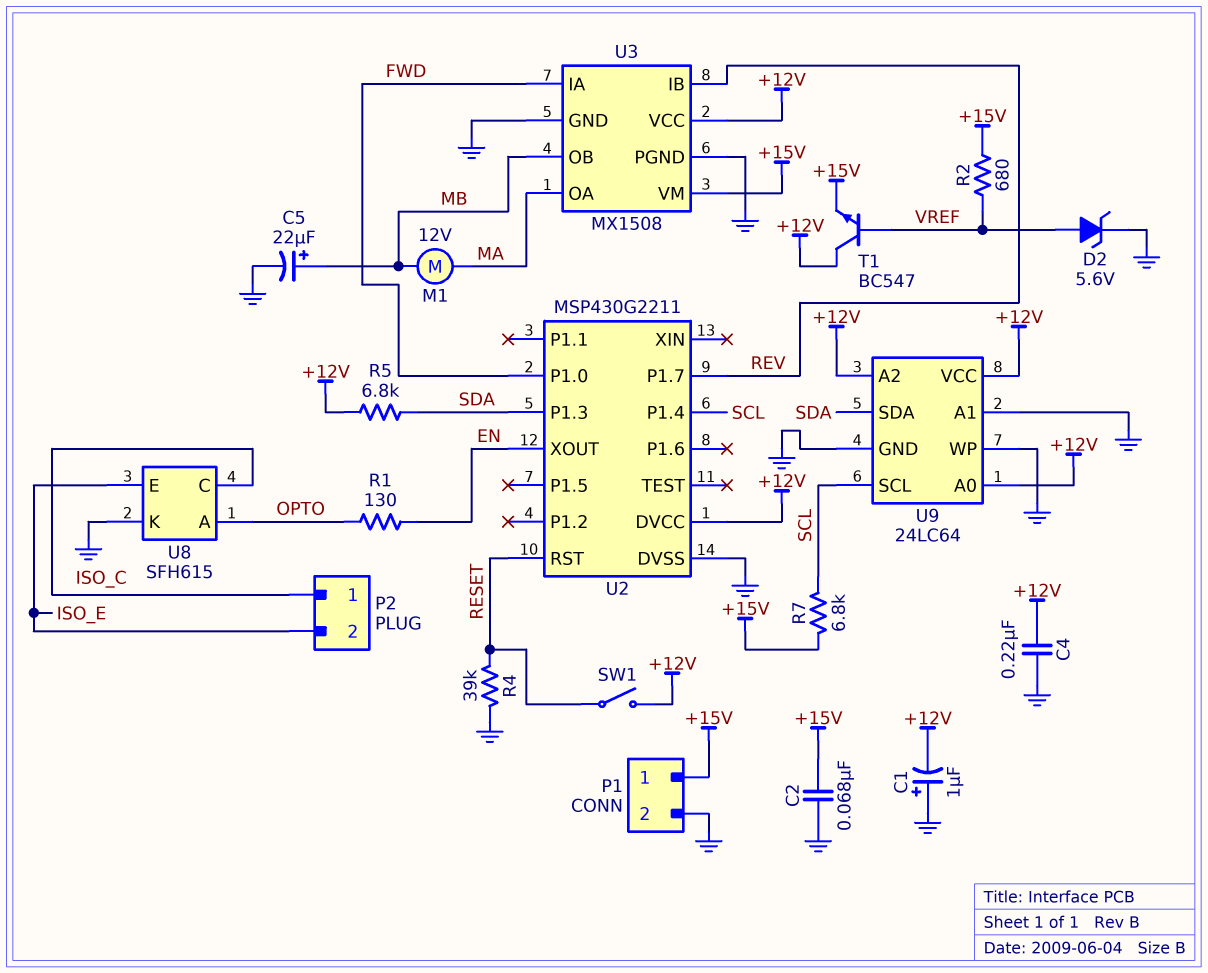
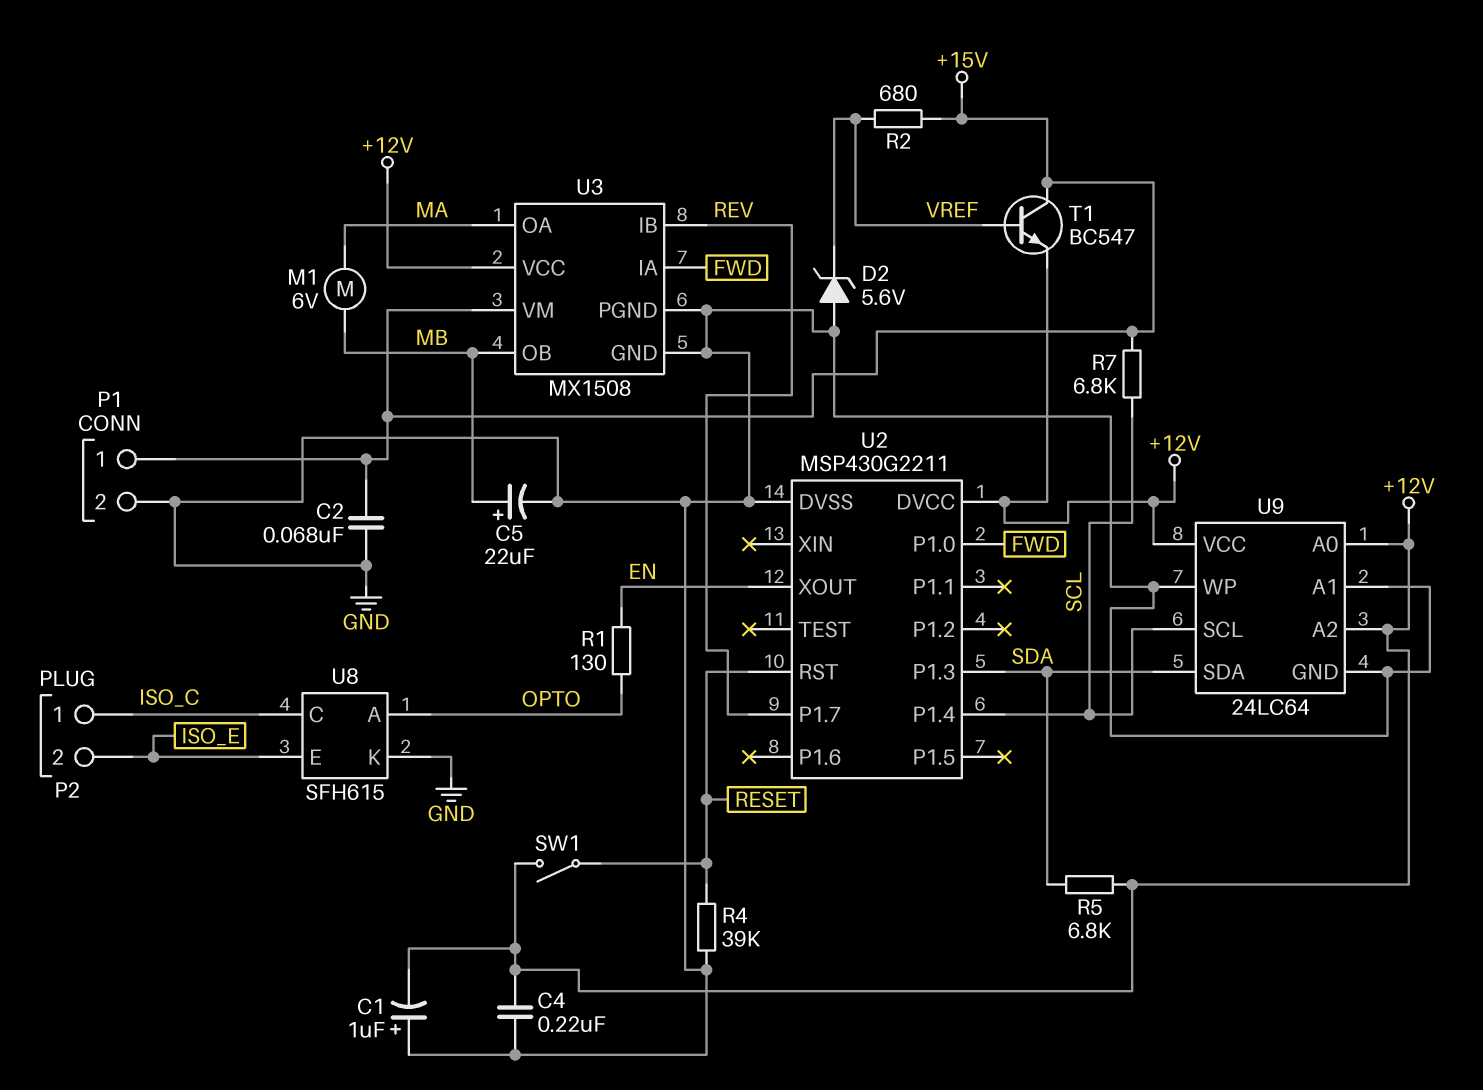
D2: zener 5.6V (A VREF, K GND) -> zener 5.6V (A GND, K VREF)
M1: motor 12V (MA, MB) -> motor 6V (MA, MB)
T1: NPN BC547 (B VREF, C +12V, E +15V) -> NPN BC547 (B VREF, C +15V, E +12V)

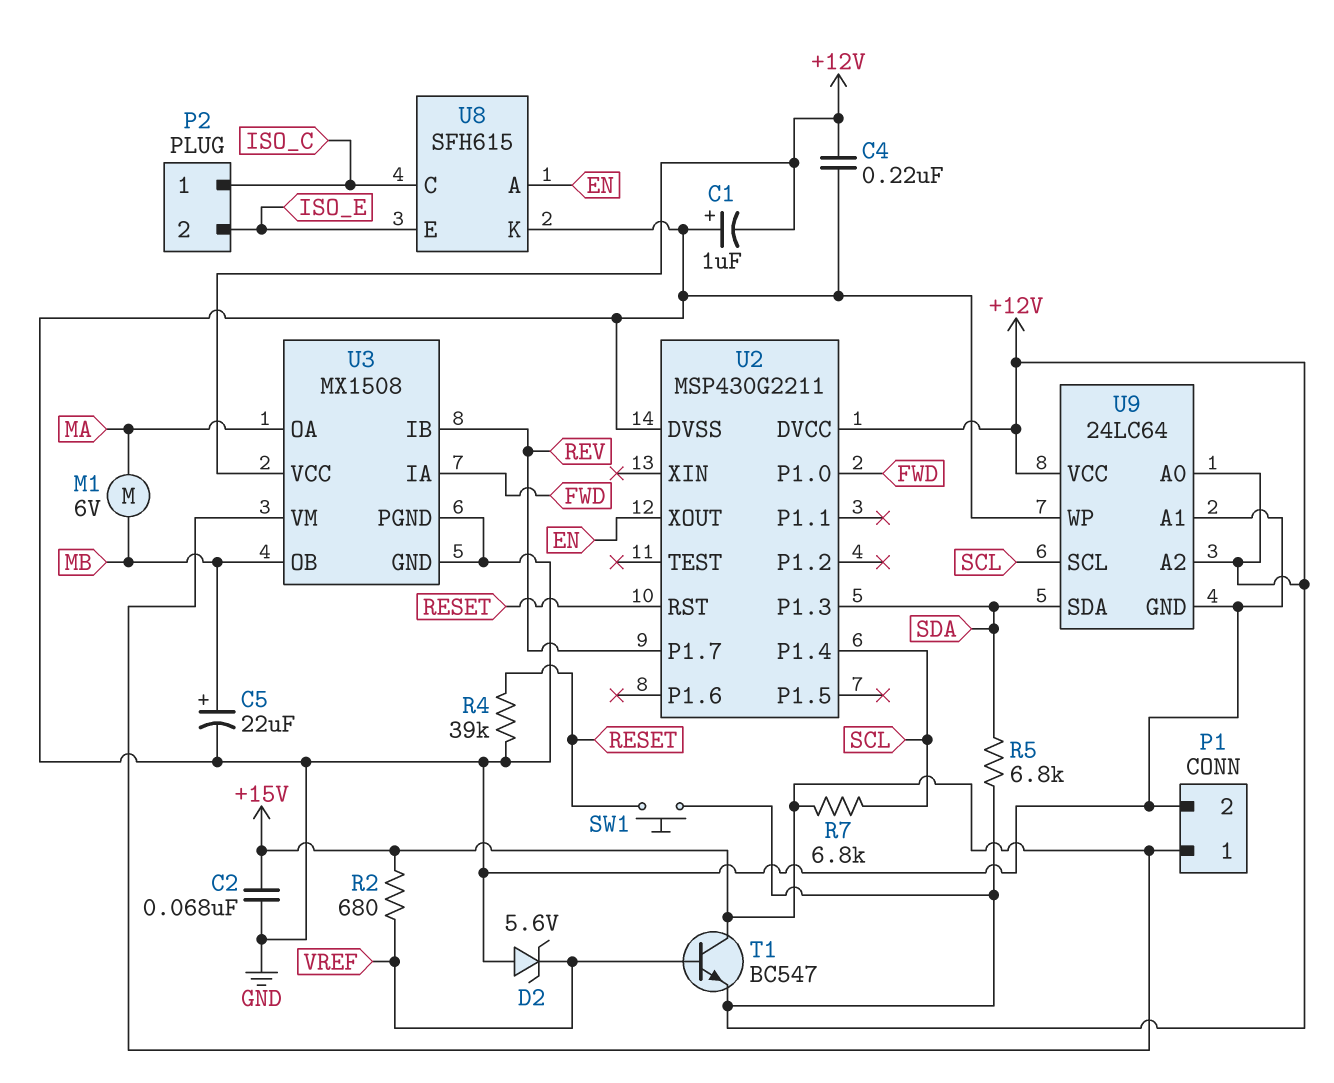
R1: 130 (EN, OPTO) -> none
SW1: switch (+12V, RESET) -> button (+12V, RESET)
U8 pin A: OPTO -> EN

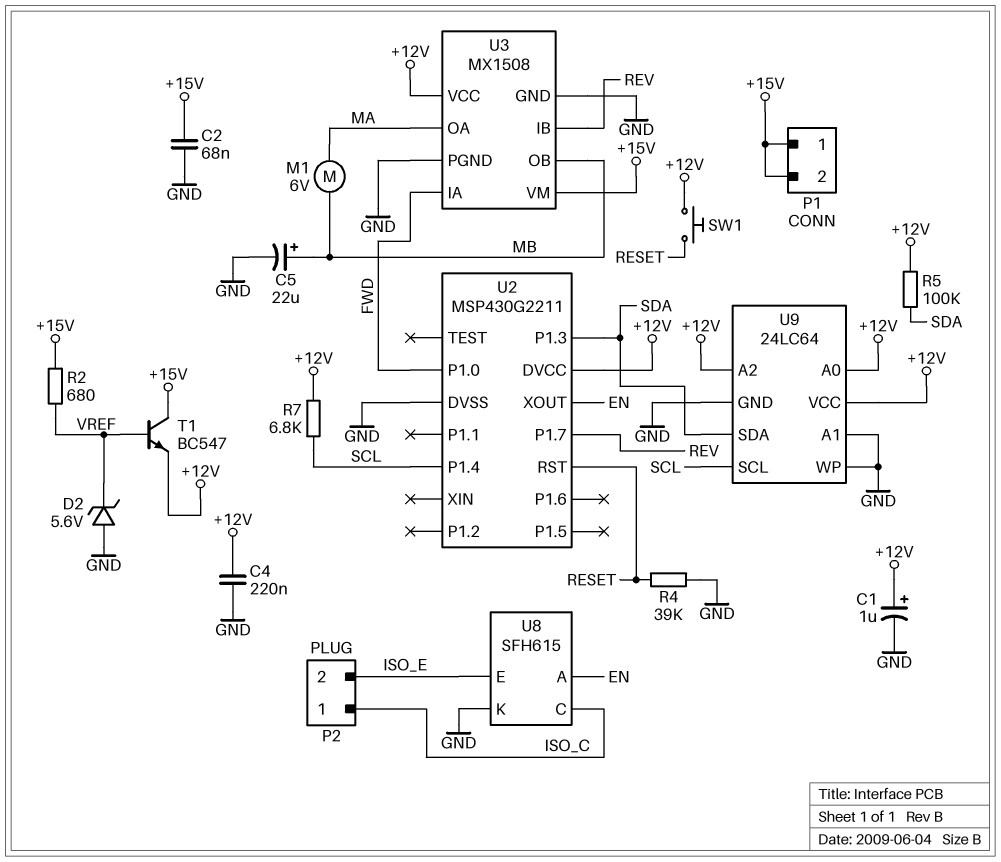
C1: 1uF (plus GND, minus +12V) -> 1uF (plus +12V, minus GND)
P1 pin 2: GND -> +15V
R5: 6.8k (+12V, SDA) -> 100k (+12V, SDA)
R7: 6.8k (+15V, SCL) -> 6.8k (+12V, SCL)

